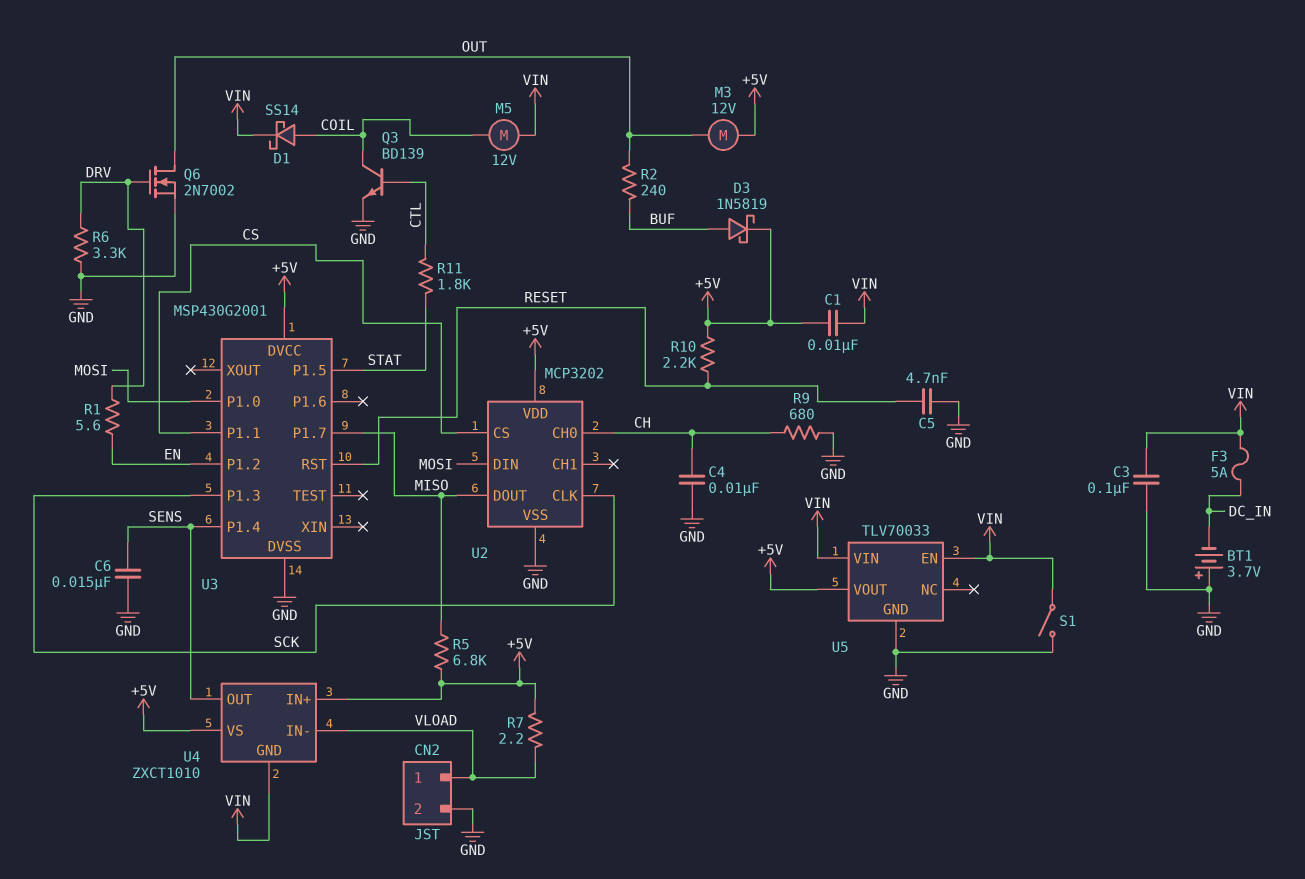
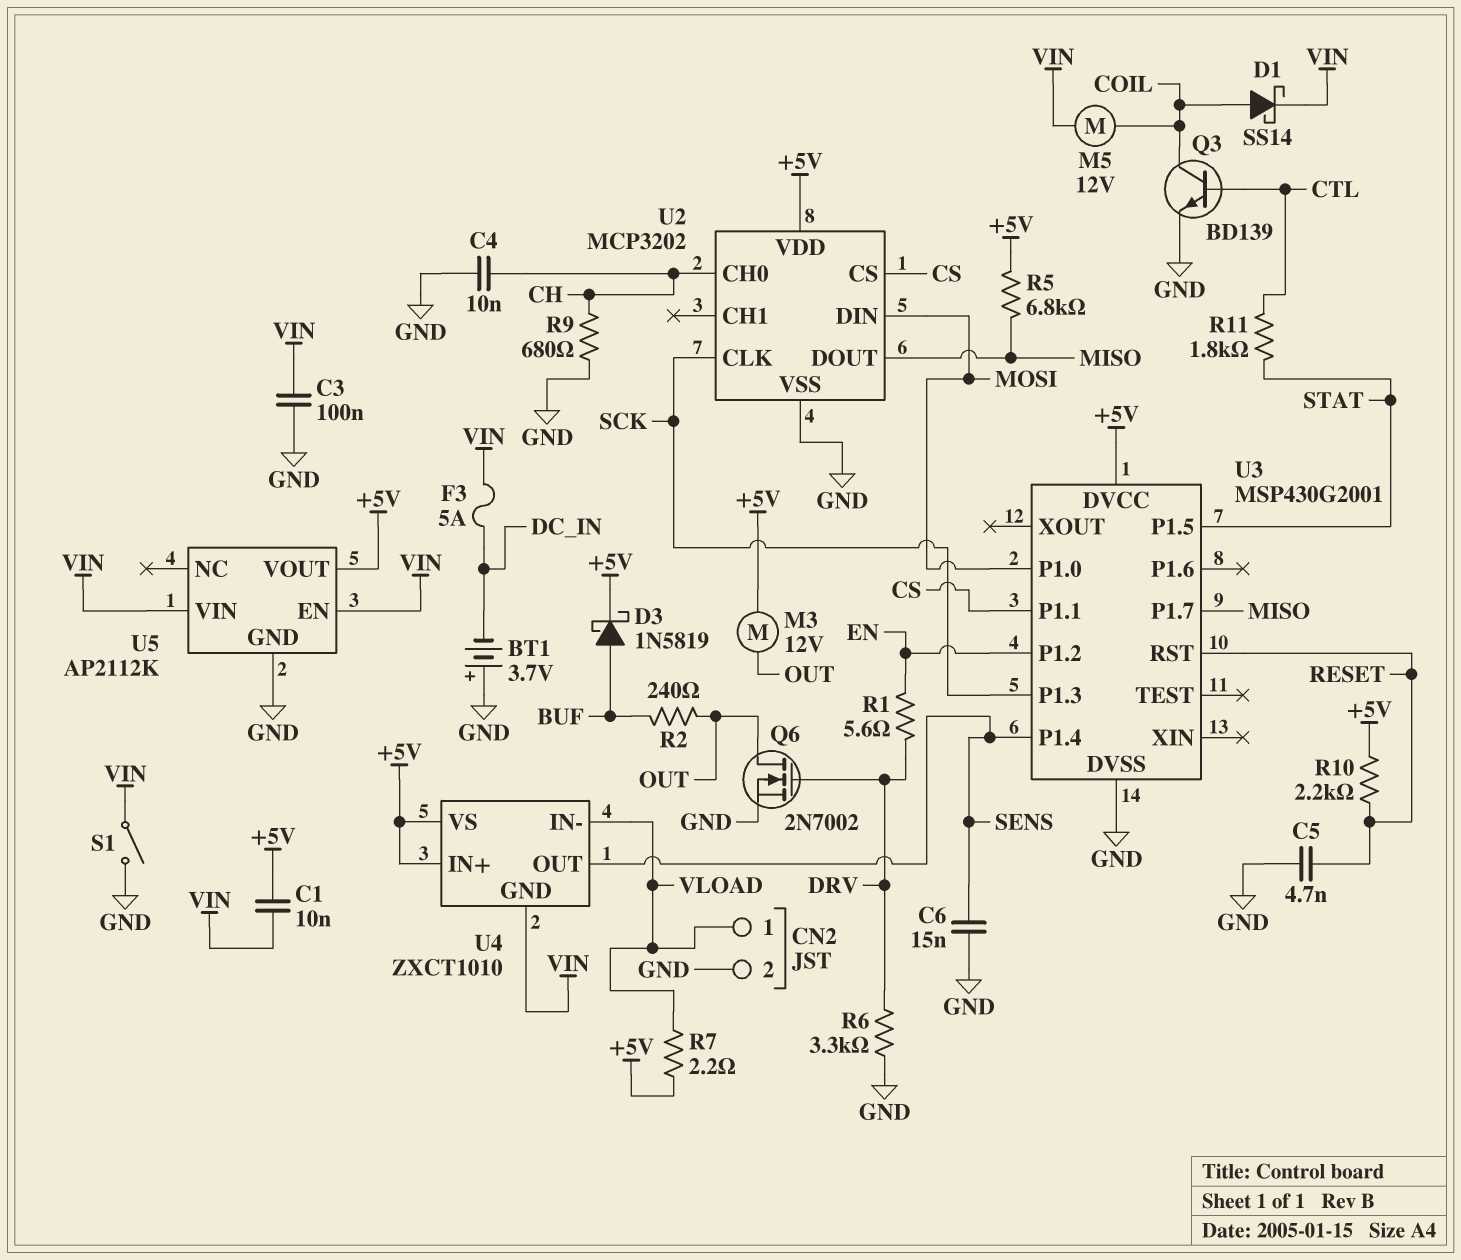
U5: TLV70033 -> AP2112K

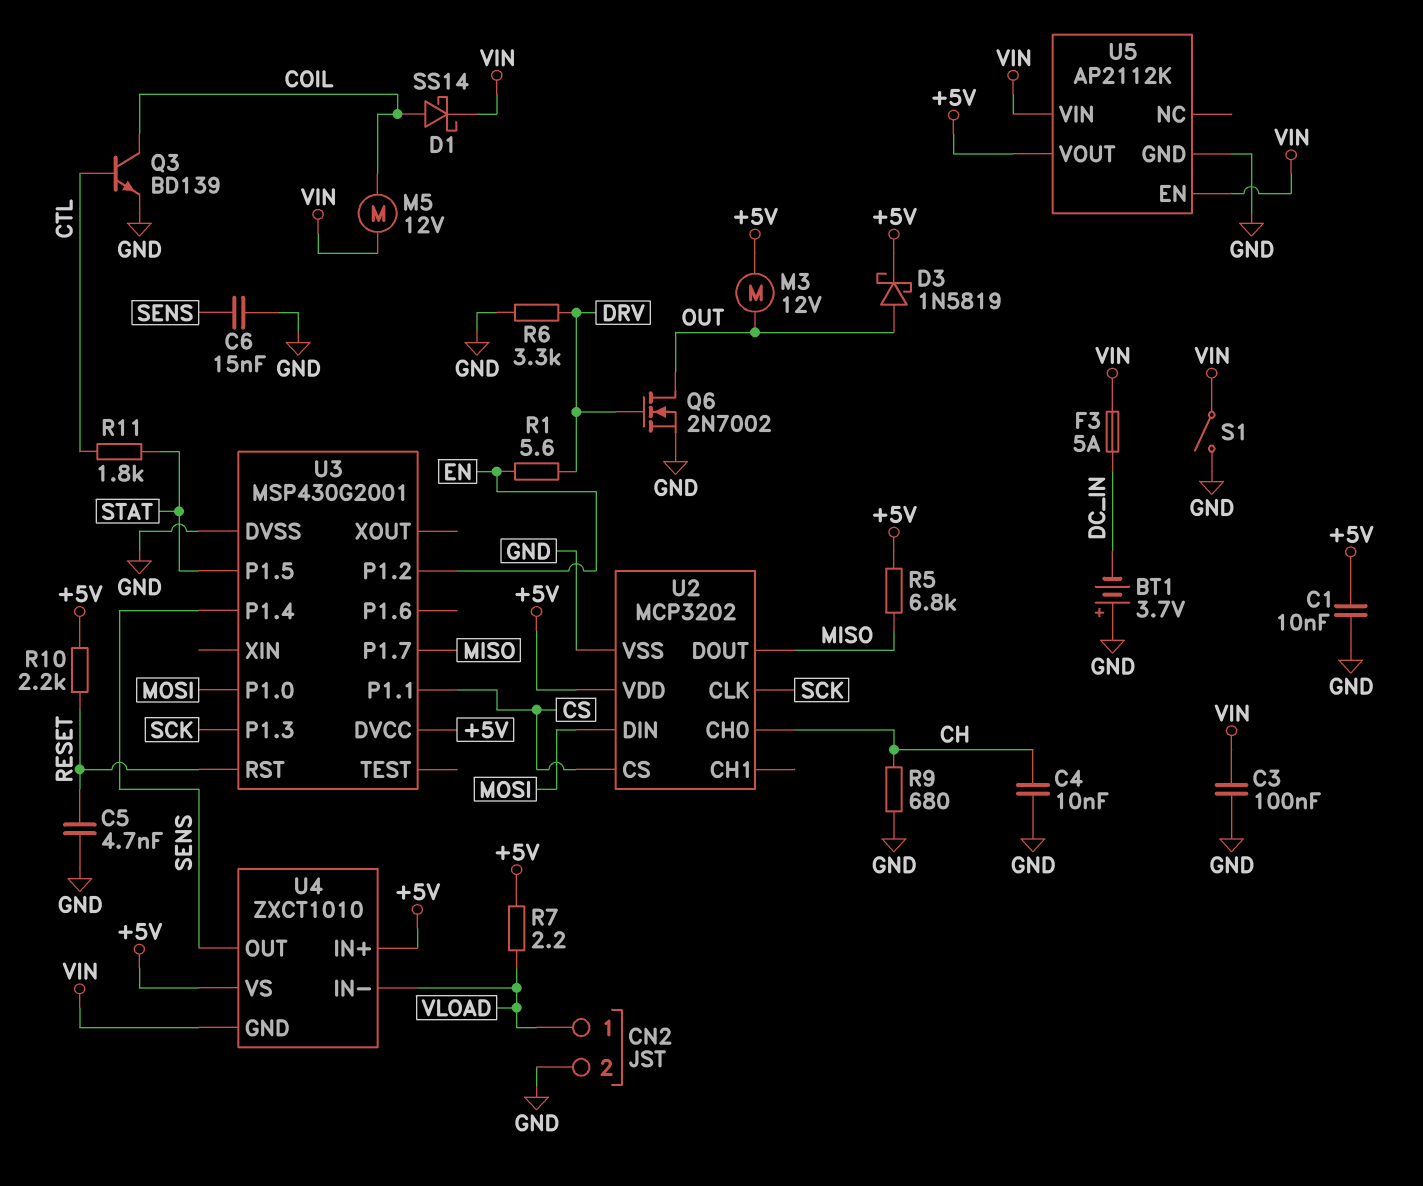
C1: 10nF (+5V, VIN) -> 10nF (+5V, GND)
D3: schottky 1N5819 (A BUF, K +5V) -> schottky 1N5819 (A OUT, K +5V)
R2: 240 (BUF, OUT) -> none

